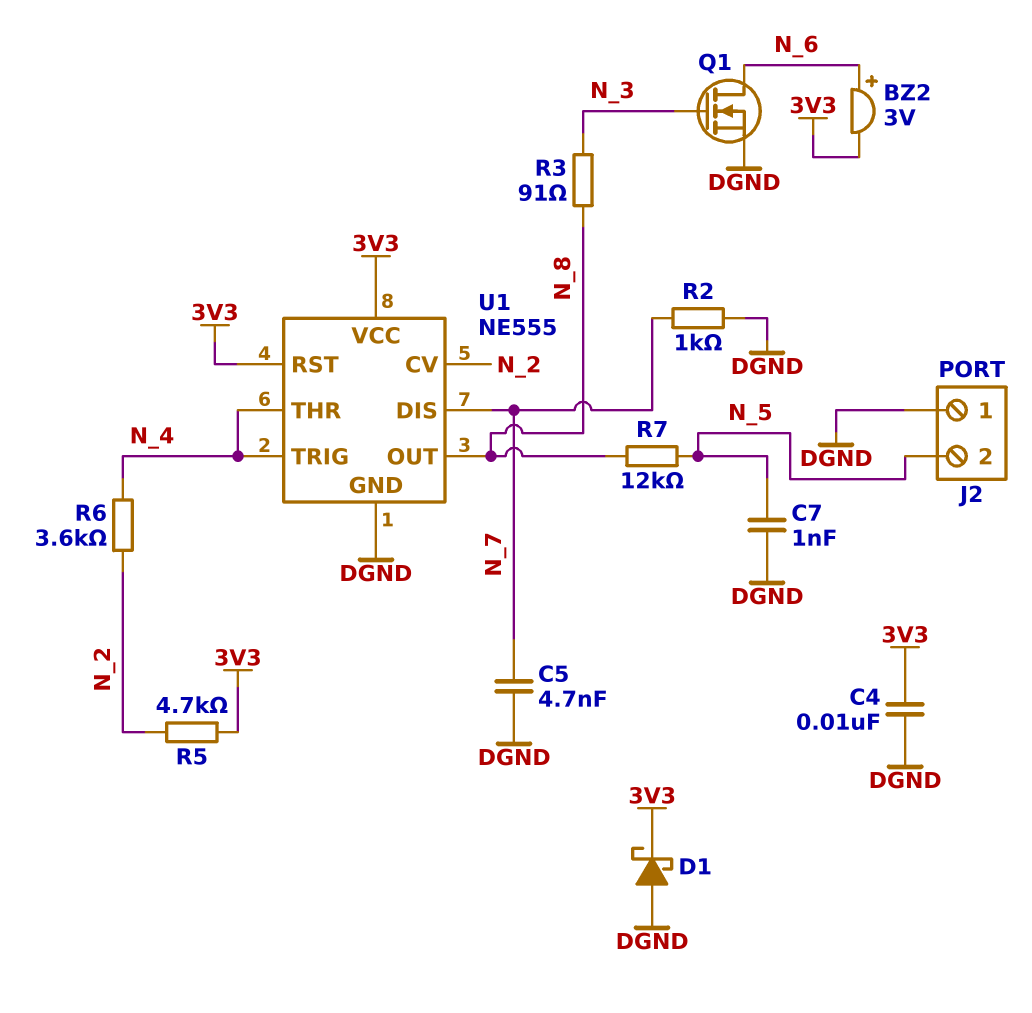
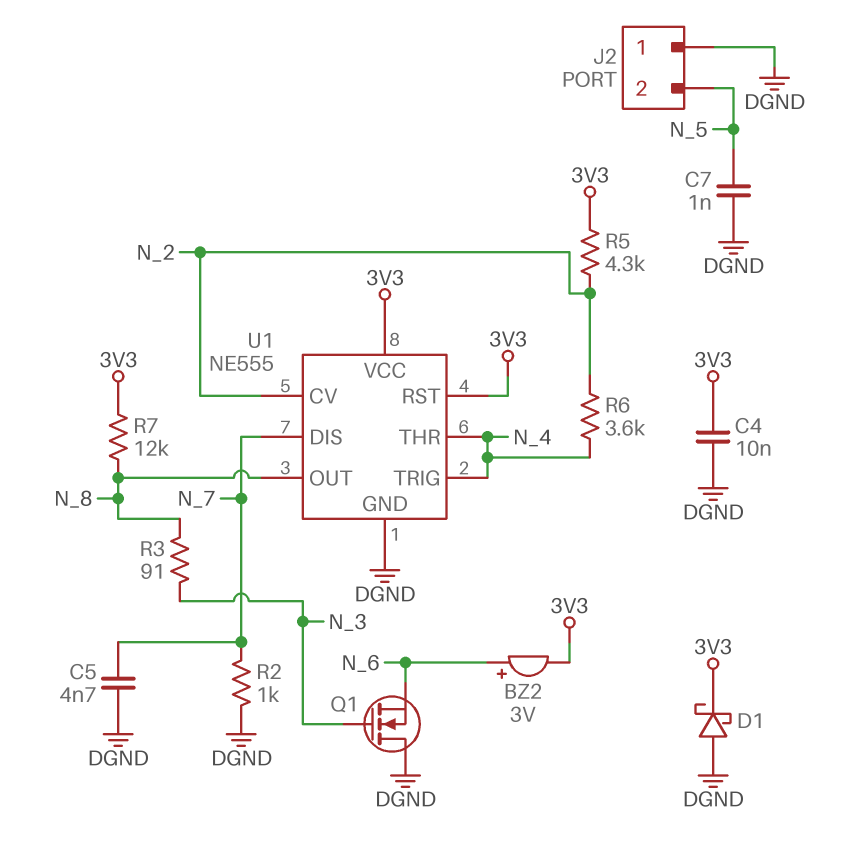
Q1: NMOS (G N_3, D N_6, S DGND) -> NMOS (G N_3, D DGND, S N_6)
R5: 4.7k (3V3, N_2) -> 4.3k (3V3, N_2)
R7: 12k (N_5, N_8) -> 12k (3V3, N_8)

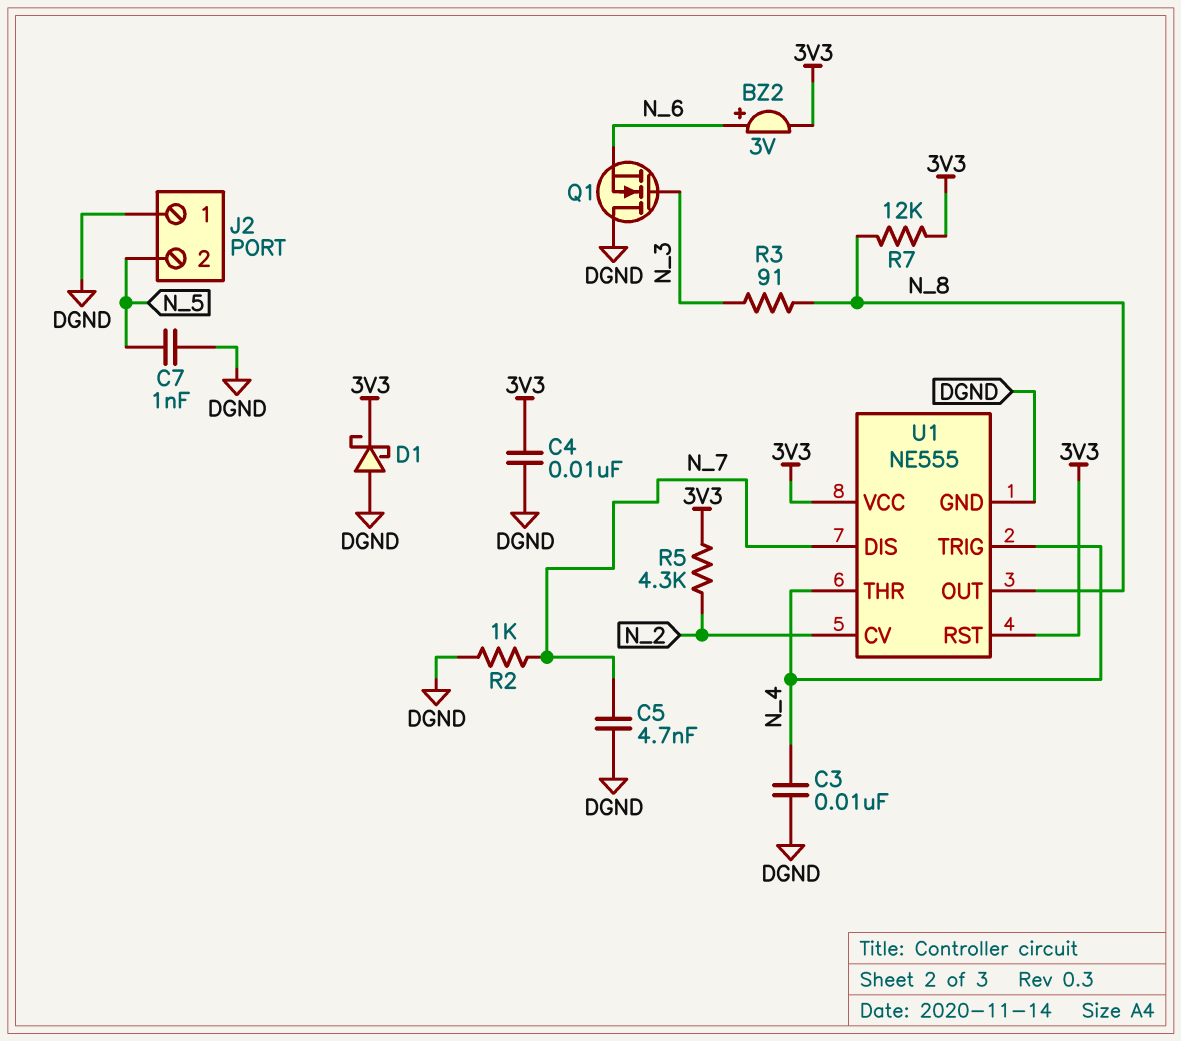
C3: none -> 10nF (DGND, N_4)
R6: 3.6k (N_2, N_4) -> none

